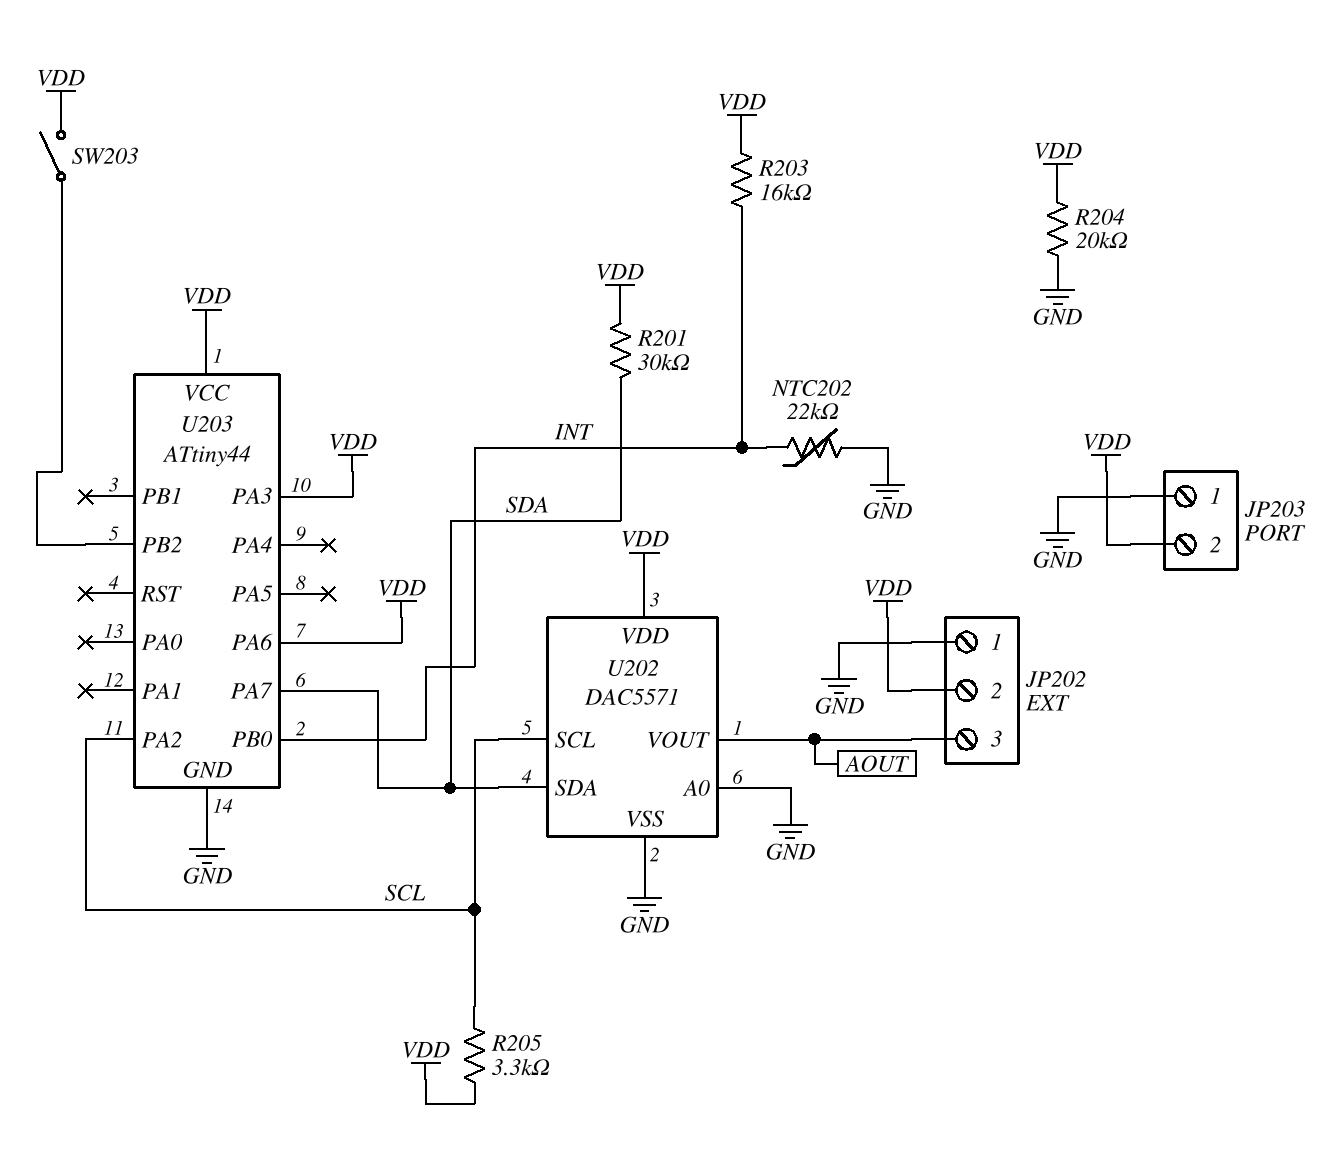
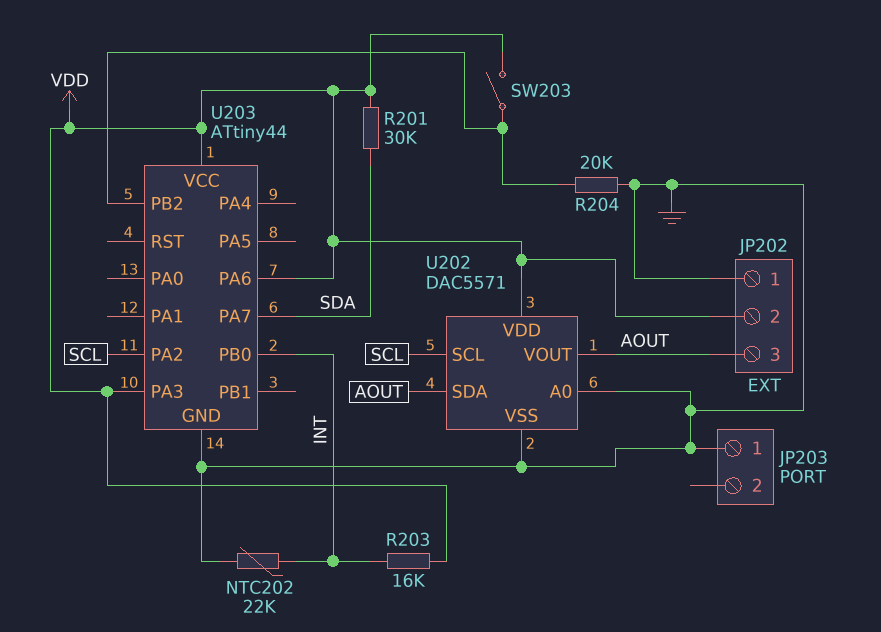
JP203 pin 2: VDD -> none
R204: 20k (GND, VDD) -> 20k (GND, U203/PB2)
R205: 3.3k (SCL, VDD) -> none
U202 pin SDA: SDA -> AOUT

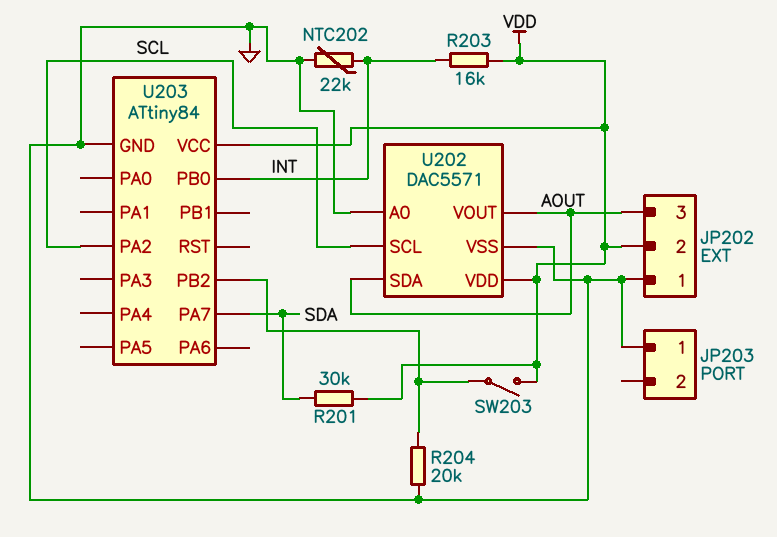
U203: ATtiny44 -> ATtiny84
U203 pin PA3: VDD -> none
U203 pin PA6: VDD -> none

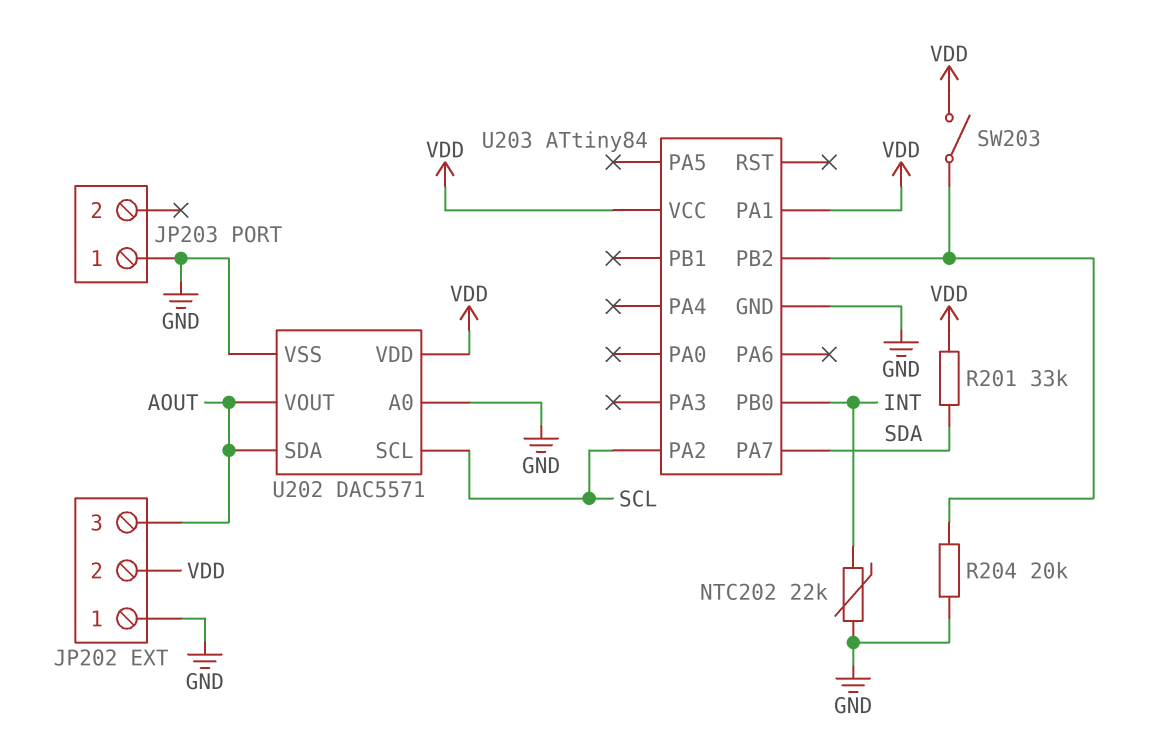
R201: 30k (SDA, VDD) -> 33k (SDA, VDD)
R203: 16k (INT, VDD) -> none
U203 pin PA1: none -> VDD

